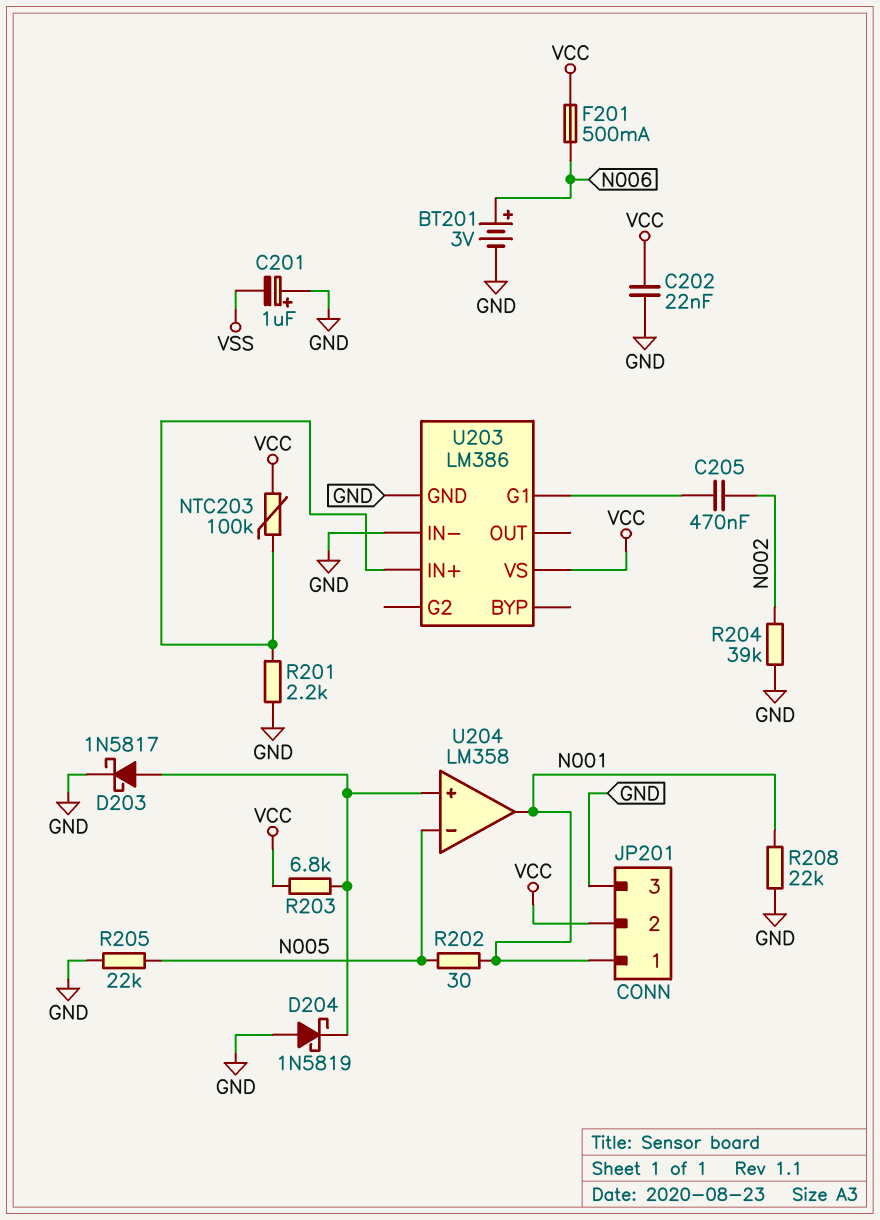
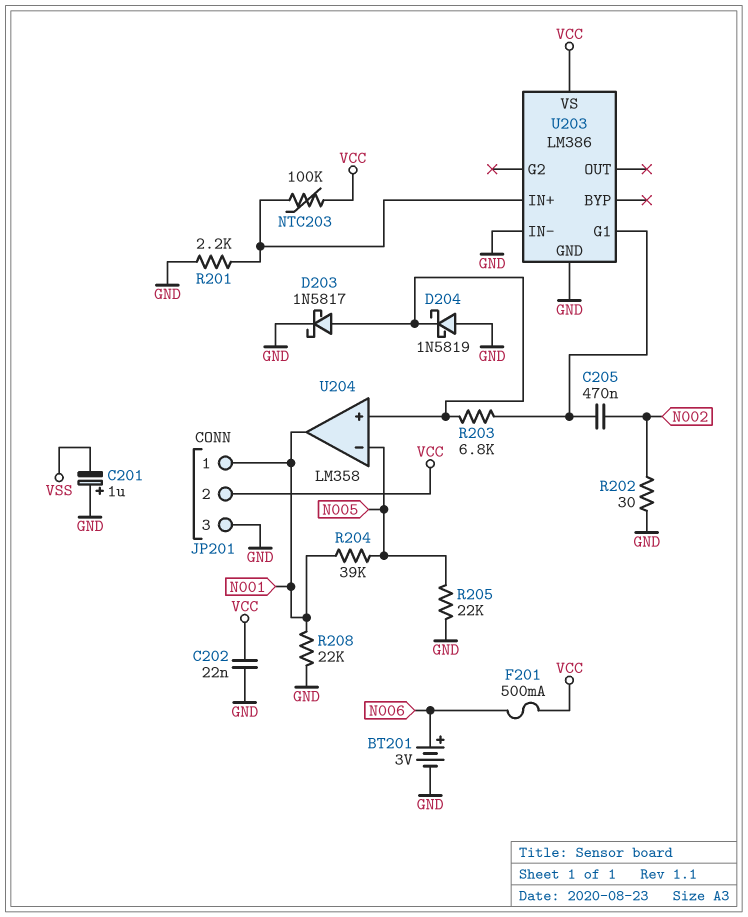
R202: 30 (N001, N005) -> 30 (GND, N002)
R203: 6.8k (U204/in+, VCC) -> 6.8k (U203/G1, U204/in+)
R204: 39k (GND, N002) -> 39k (N001, N005)

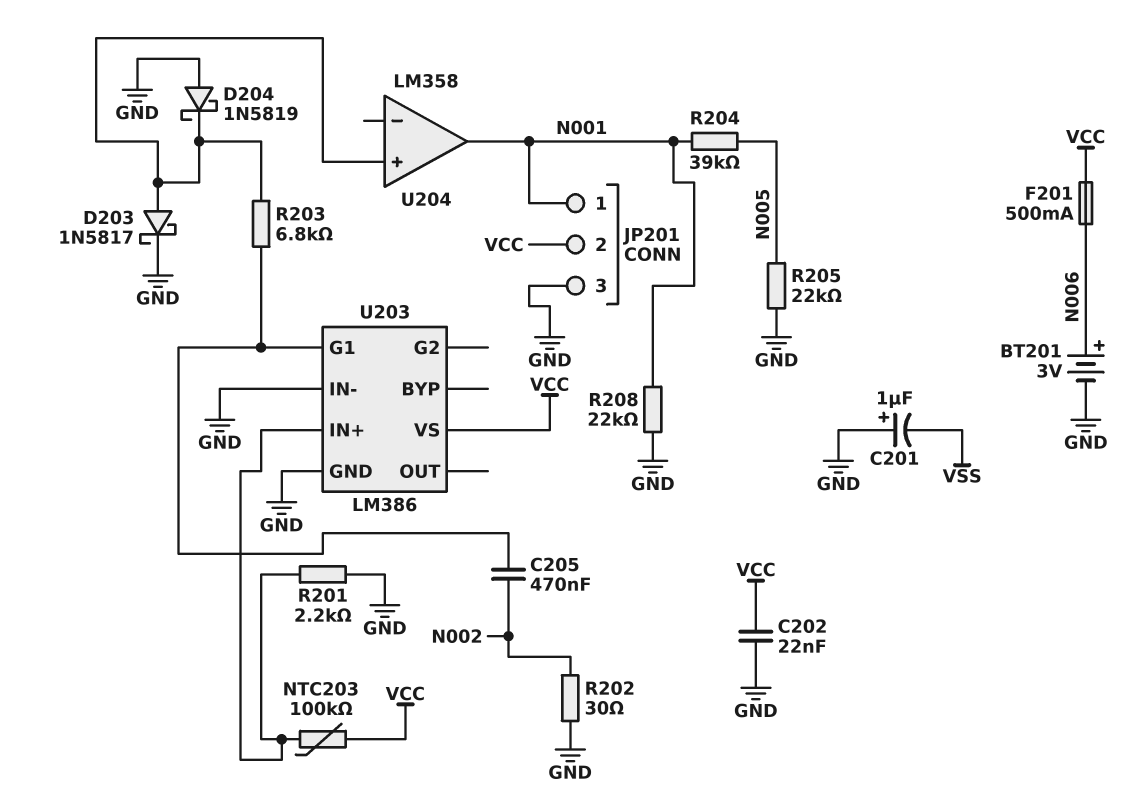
U204 pin in-: N005 -> none

